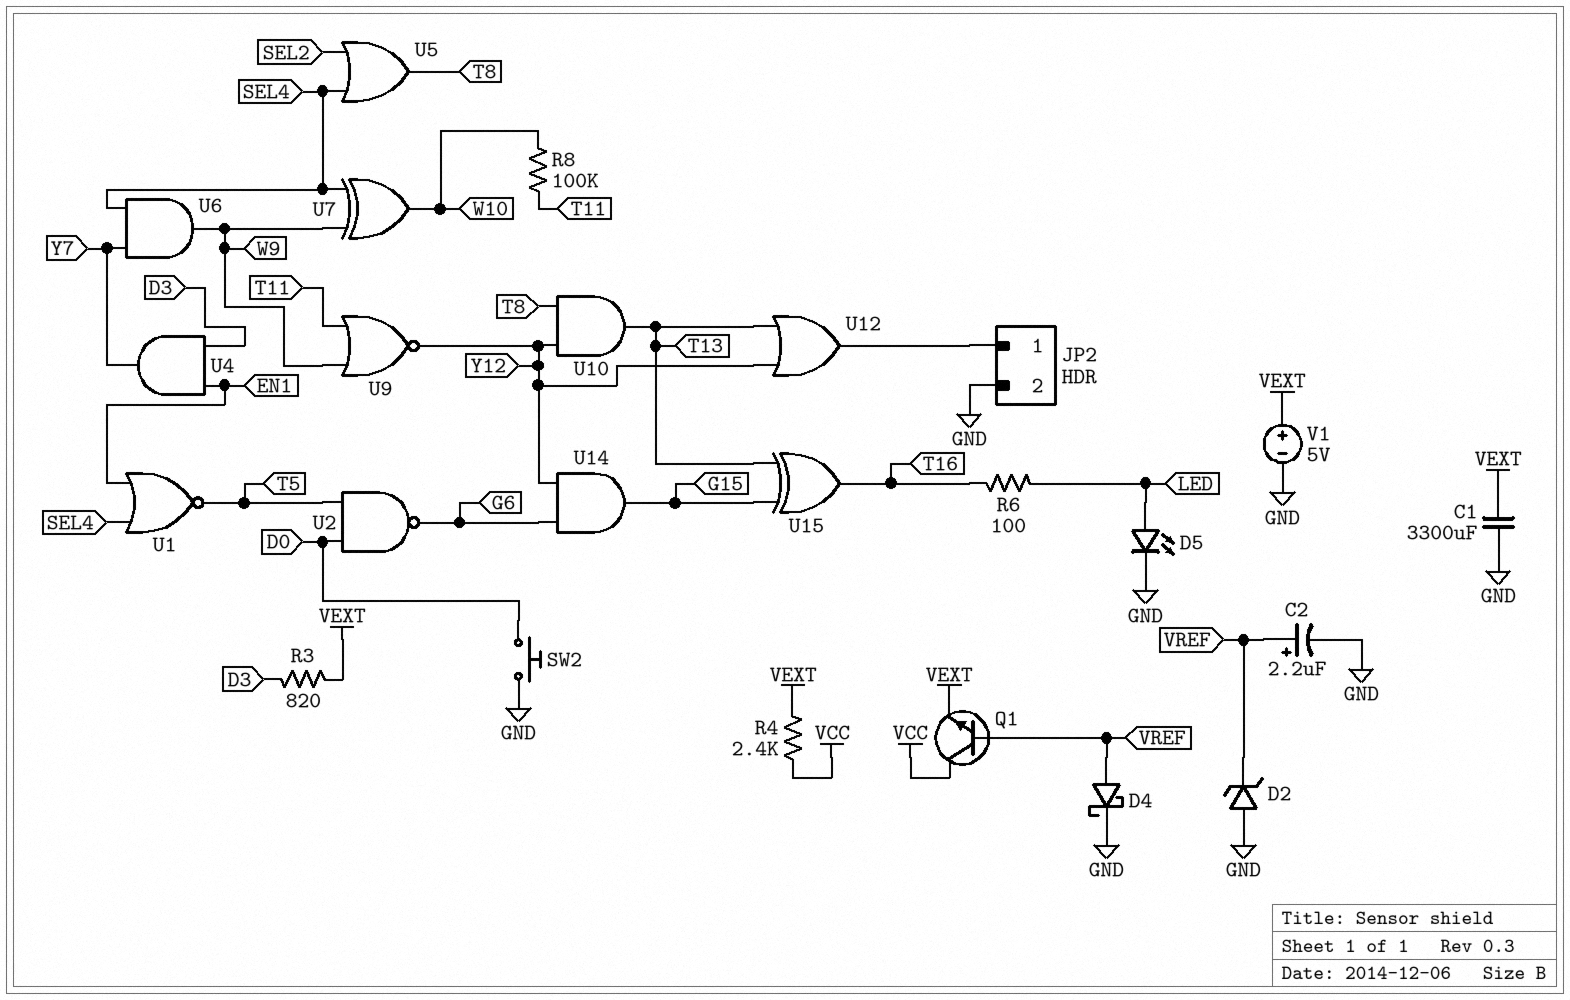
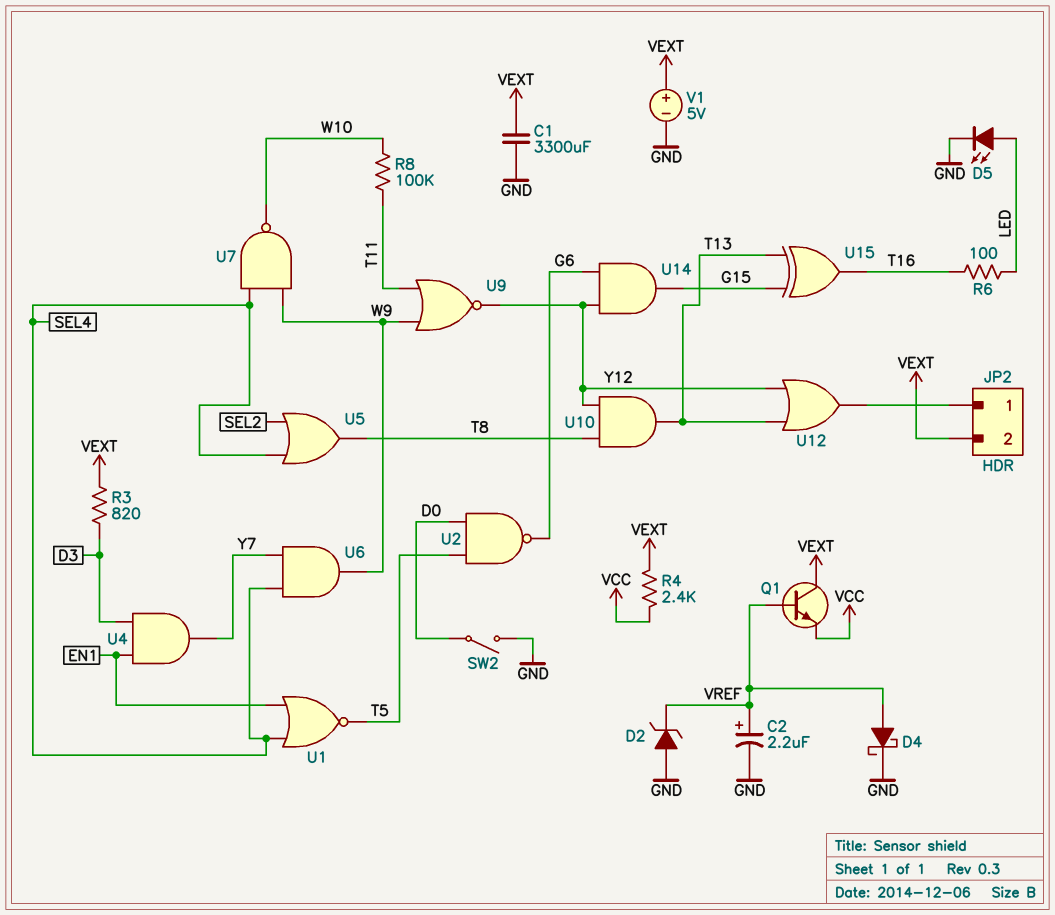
JP2 pin 2: GND -> VEXT
Q1: NPN (B VREF, C VCC, E VEXT) -> NPN (B VREF, C VEXT, E VCC)
SW2: button (D0, GND) -> switch (D0, GND)
U7: XOR (in SEL4, in W9, out W10) -> NAND (in SEL4, in W9, out W10)

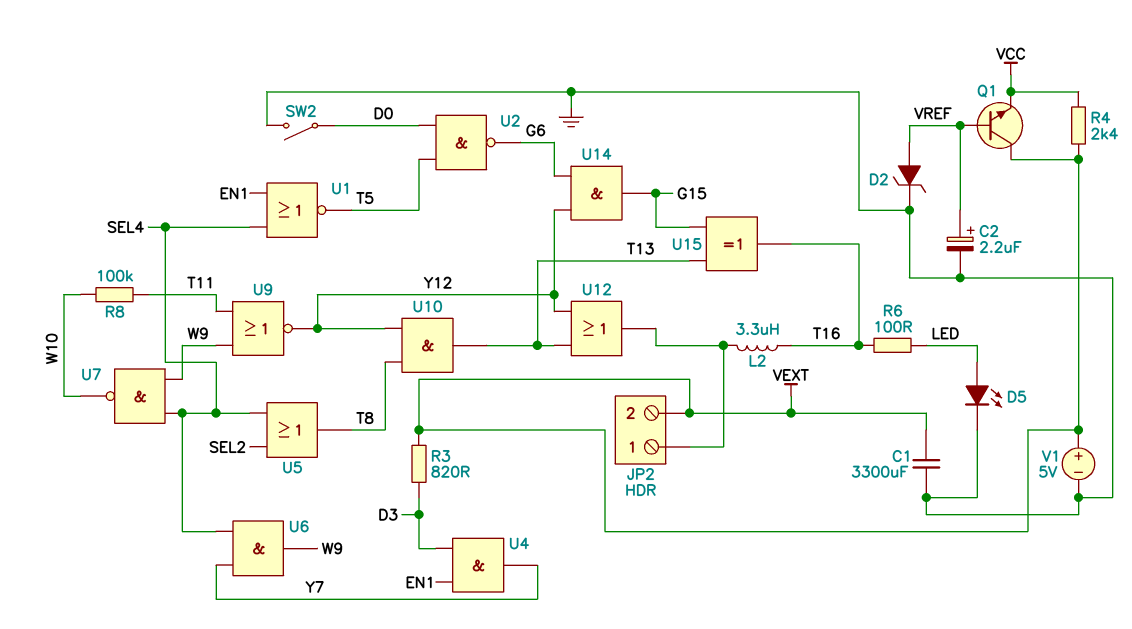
D2: zener (A GND, K VREF) -> zener (A VREF, K GND)
D4: schottky (A VREF, K GND) -> none
L2: none -> 3.3uH (JP2/1, T16)

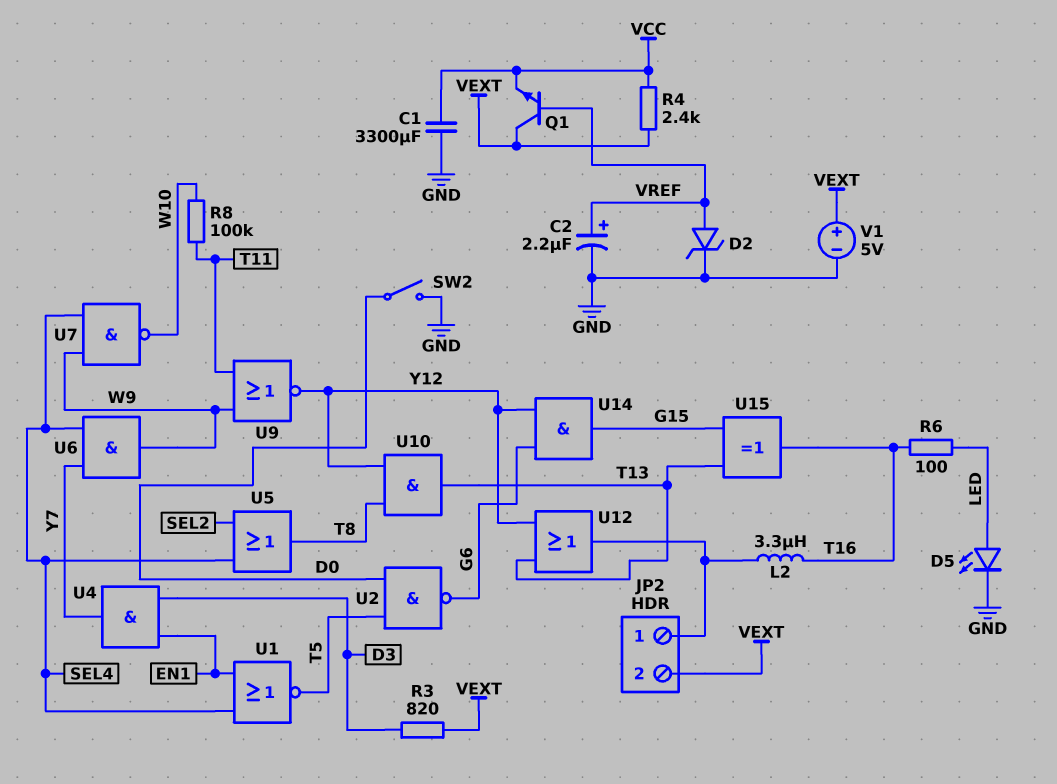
C1: 3300uF (GND, VEXT) -> 3300uF (GND, VCC)

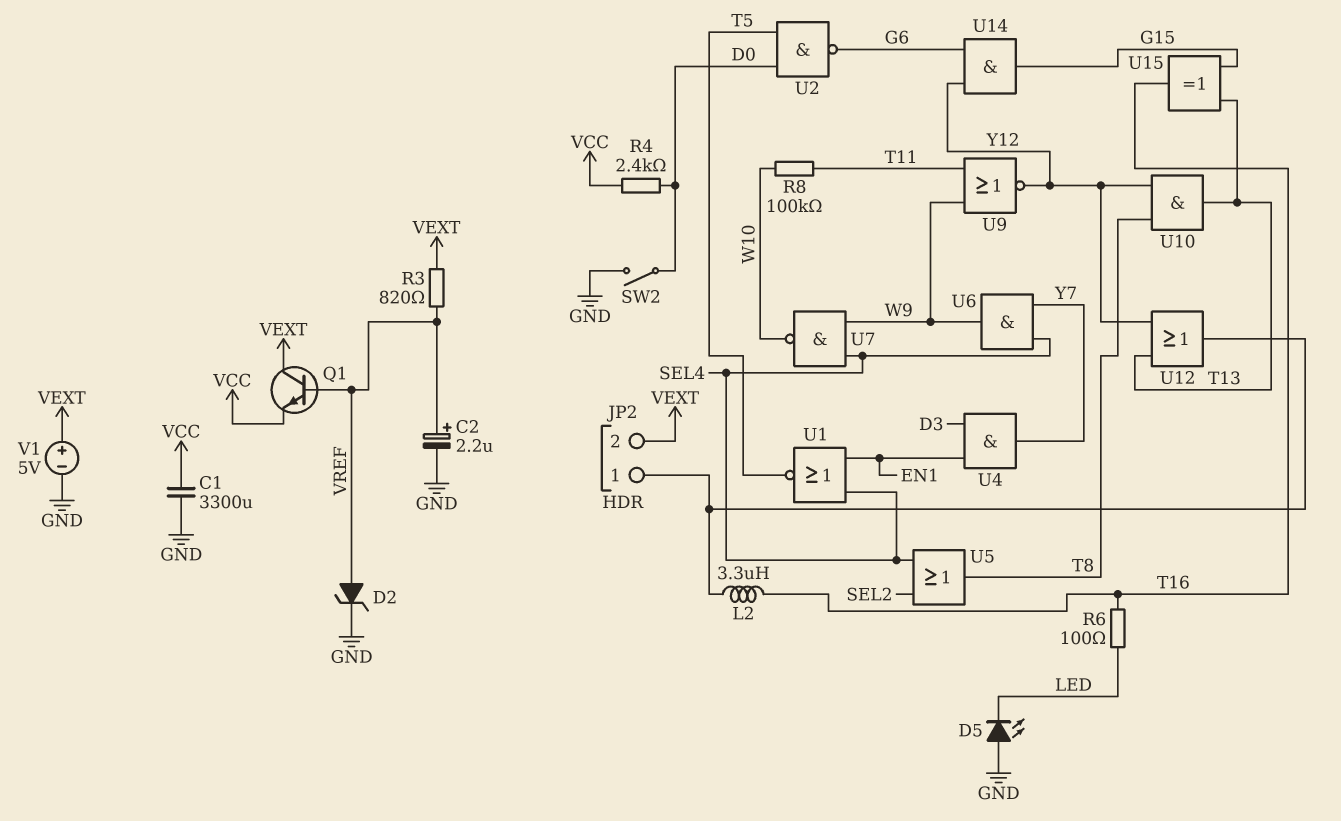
D5: LED (A LED, K GND) -> LED (A GND, K LED)
R3: 820 (D3, VEXT) -> 820 (VEXT, VREF)
R4: 2.4k (VCC, VEXT) -> 2.4k (D0, VCC)

